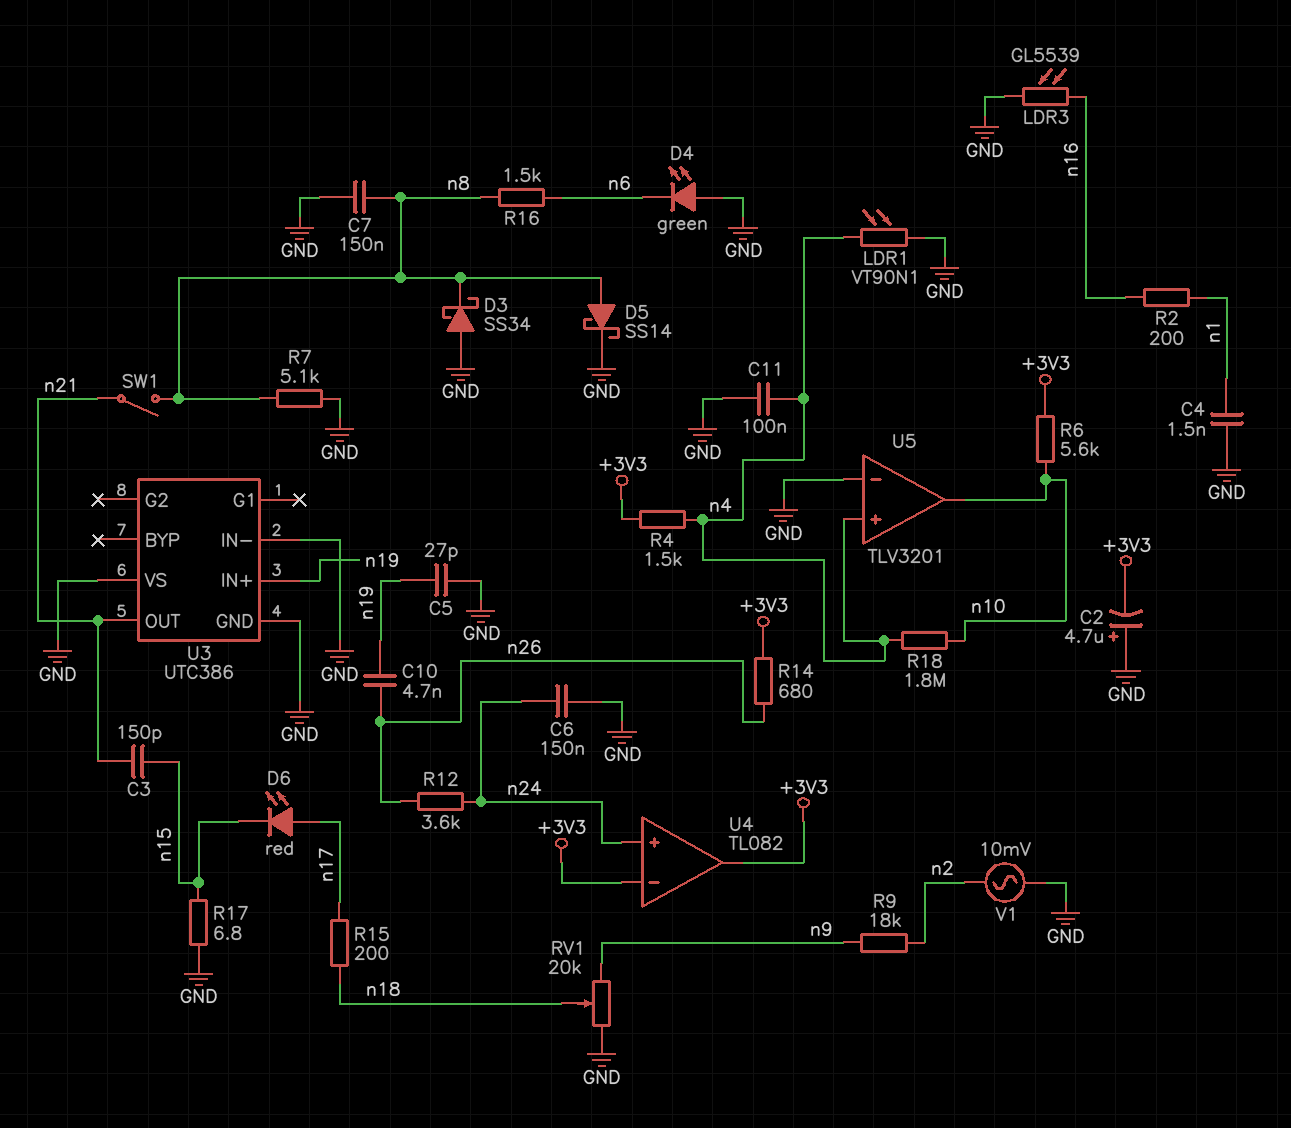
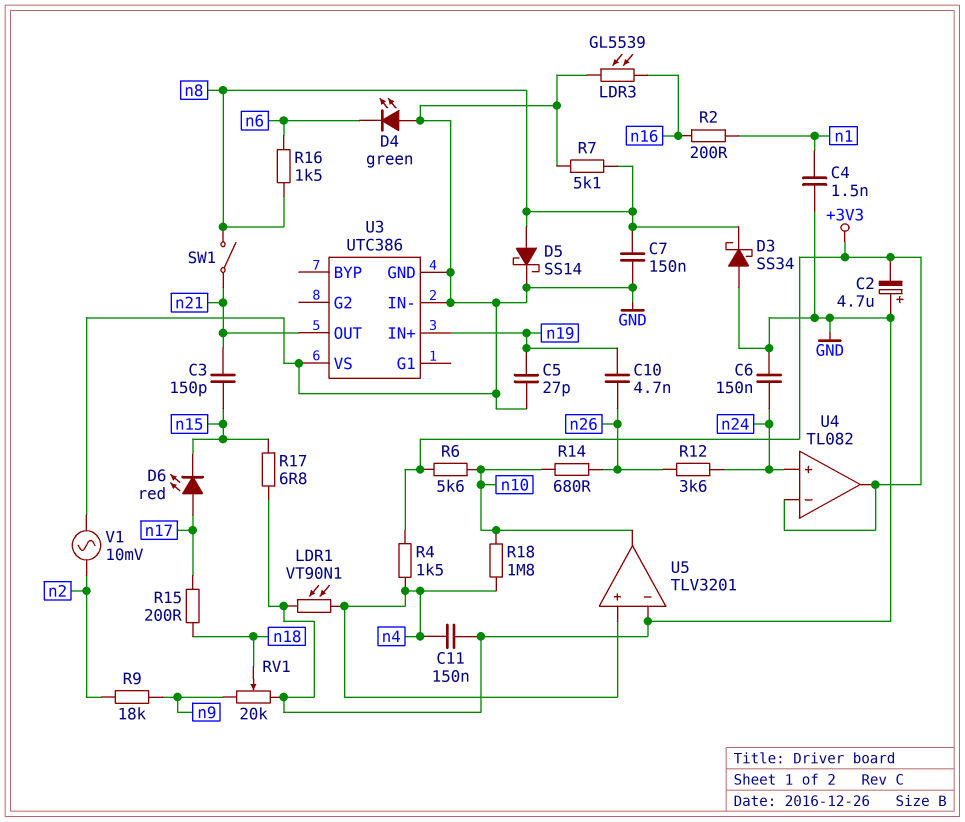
C11: 100nF (GND, n4) -> 150nF (GND, n4)
R14: 680 (+3V3, n26) -> 680 (n10, n26)

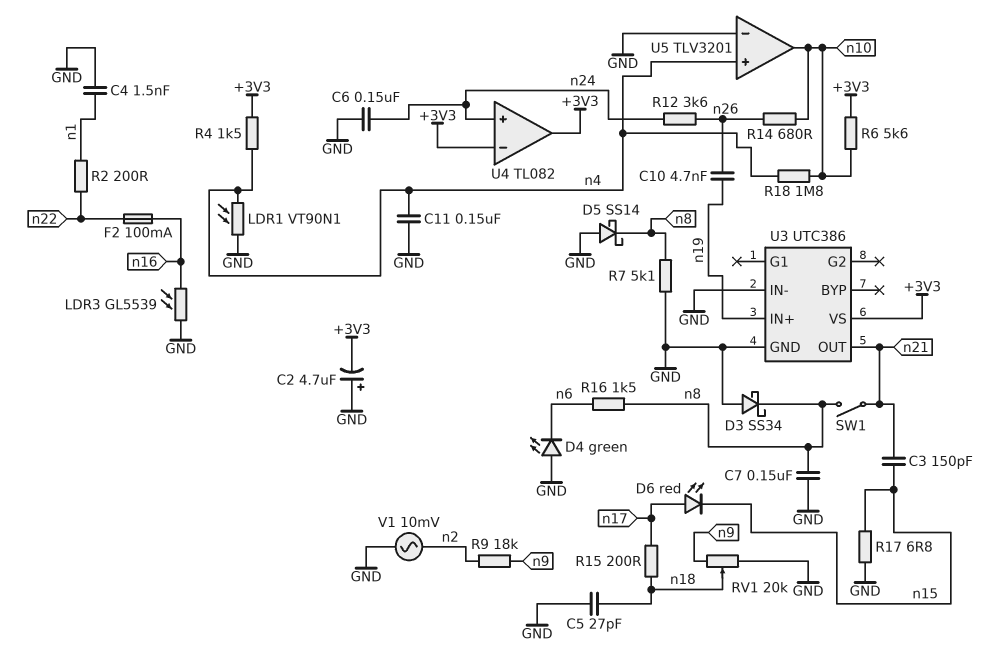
C5: 27pF (GND, n19) -> 27pF (GND, n18)
D5: schottky SS14 (A n8, K GND) -> schottky SS14 (A GND, K n8)
F2: none -> 100mA (n16, n22)
R2: 200 (n1, n16) -> 200 (n1, n22)
U3 pin VS: GND -> +3V3

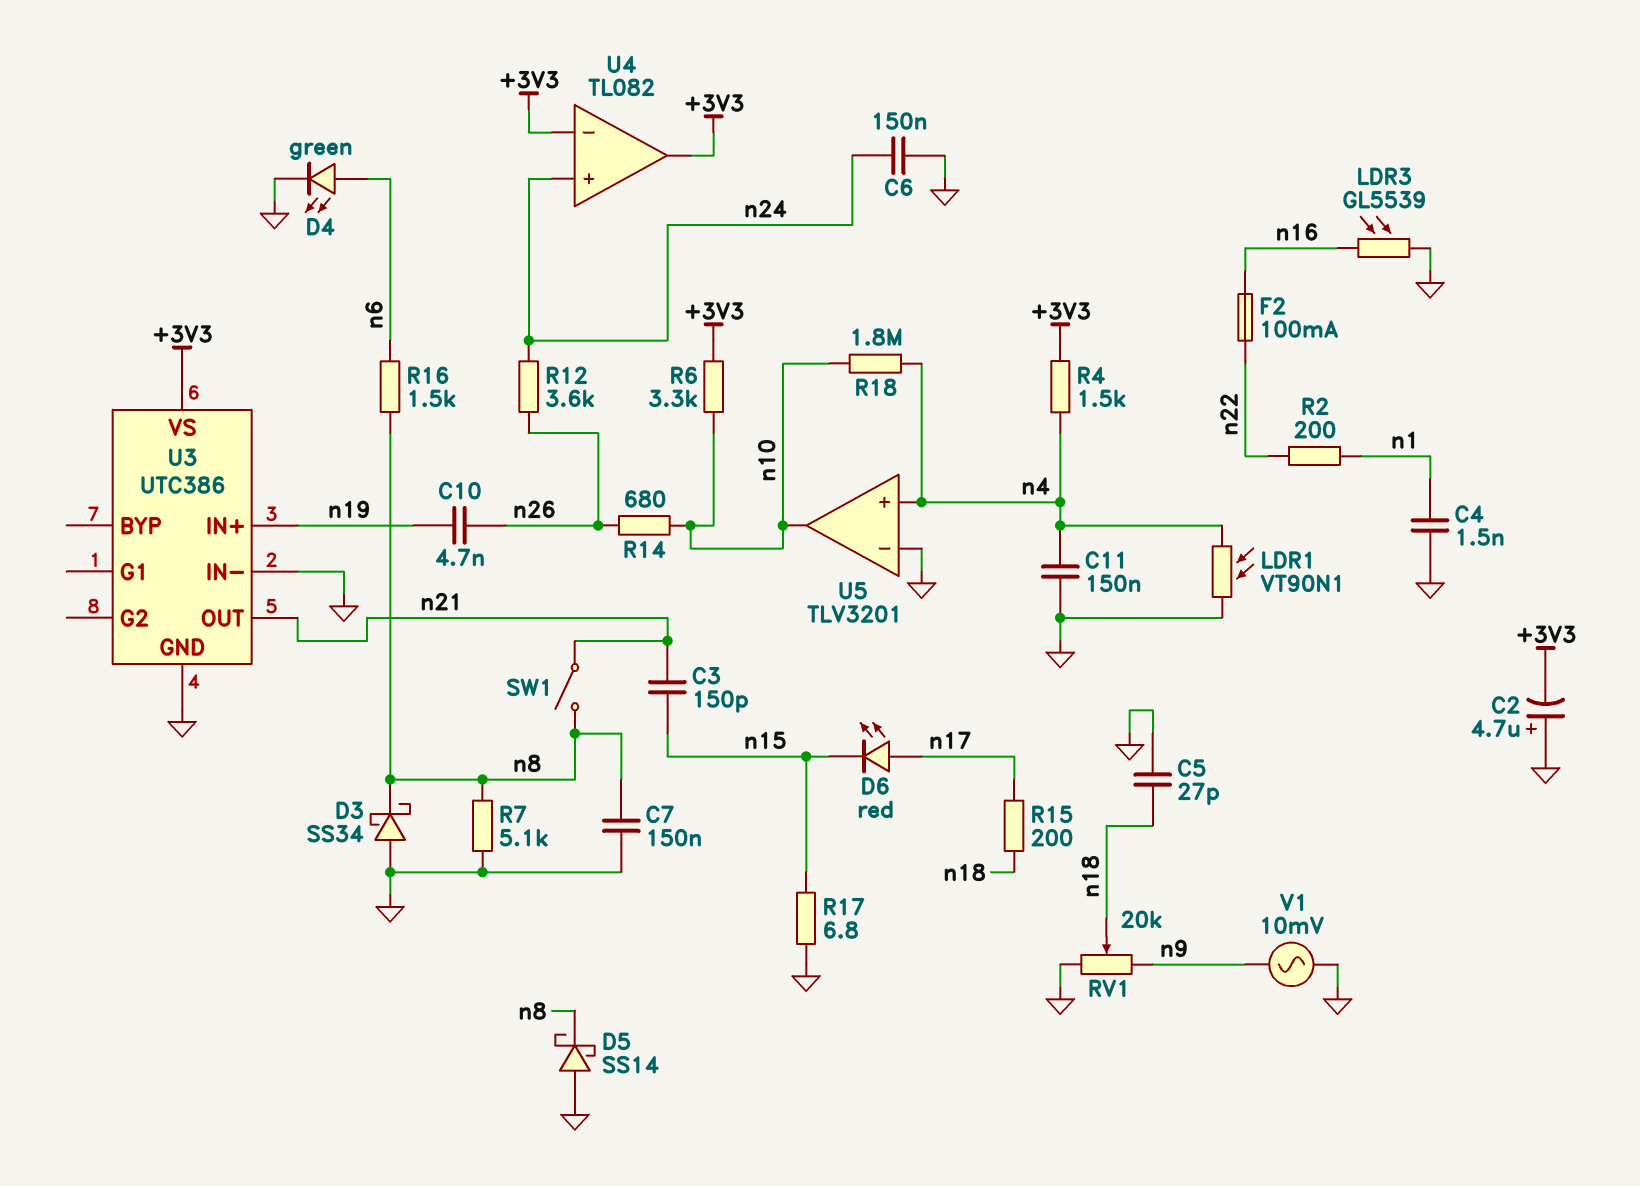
D4: LED green (A GND, K n6) -> LED green (A n6, K GND)
R6: 5.6k (+3V3, n10) -> 3.3k (+3V3, n10)
R9: 18k (n2, n9) -> none
V1: AC 10mV (GND, n2) -> AC 10mV (GND, n9)

